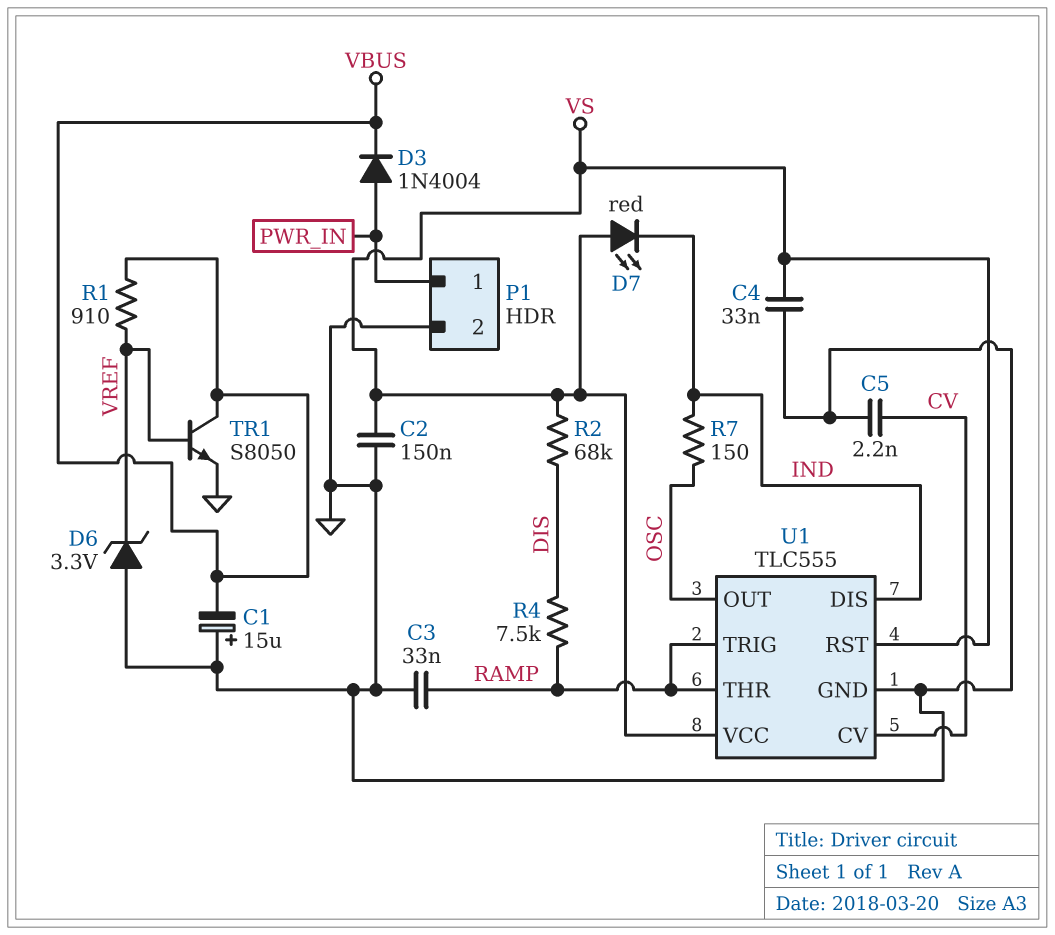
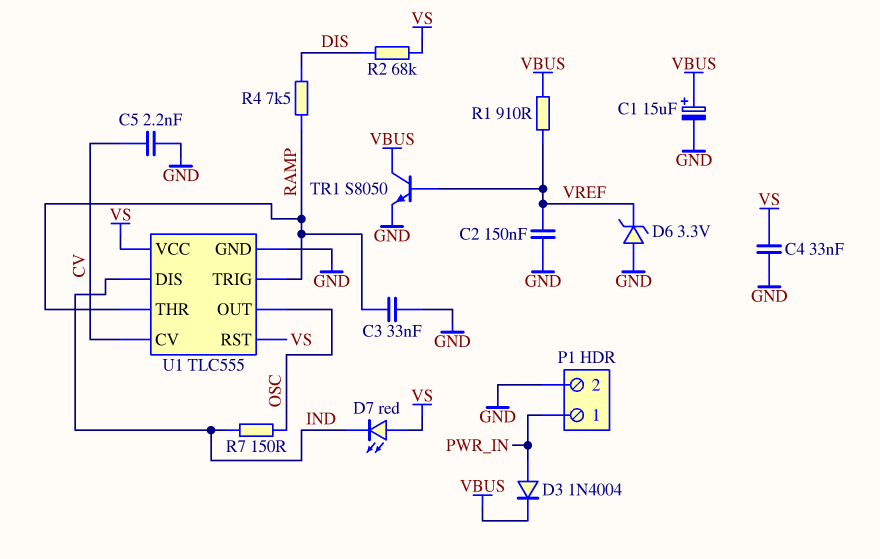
C1: 15uF (plus GND, minus VBUS) -> 15uF (plus VBUS, minus GND)
C2: 150nF (GND, VS) -> 150nF (GND, VREF)

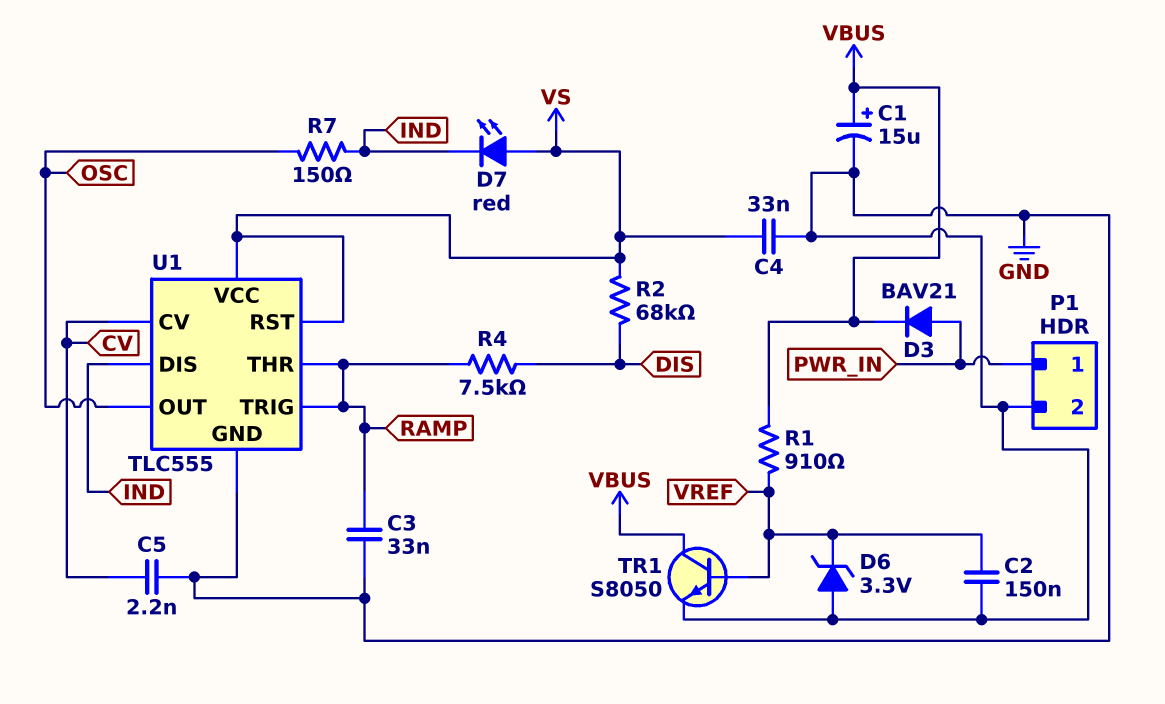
D3: diode 1N4004 (A PWR_IN, K VBUS) -> diode BAV21 (A PWR_IN, K VBUS)

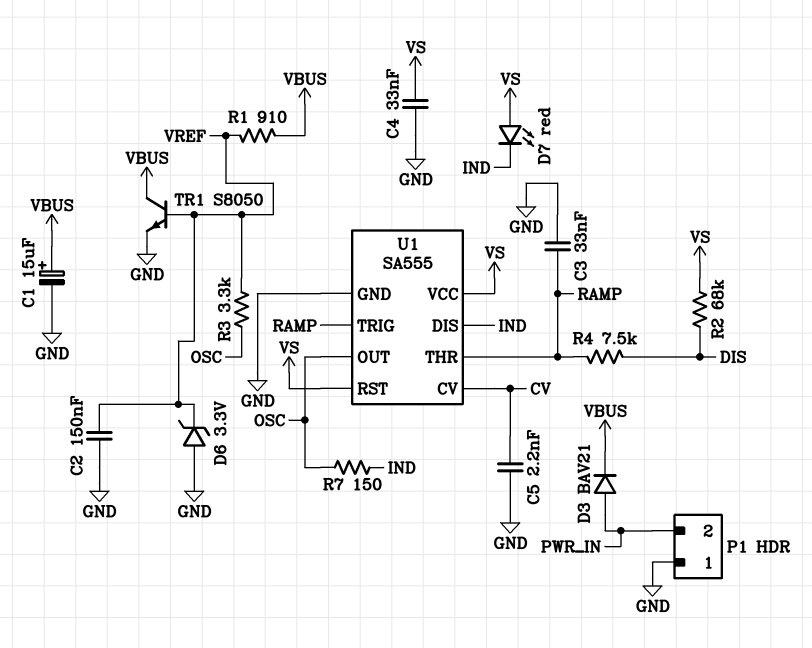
P1 pin 1: PWR_IN -> GND
P1 pin 2: GND -> PWR_IN
R3: none -> 3.3k (OSC, VREF)
U1: TLC555 -> SA555

